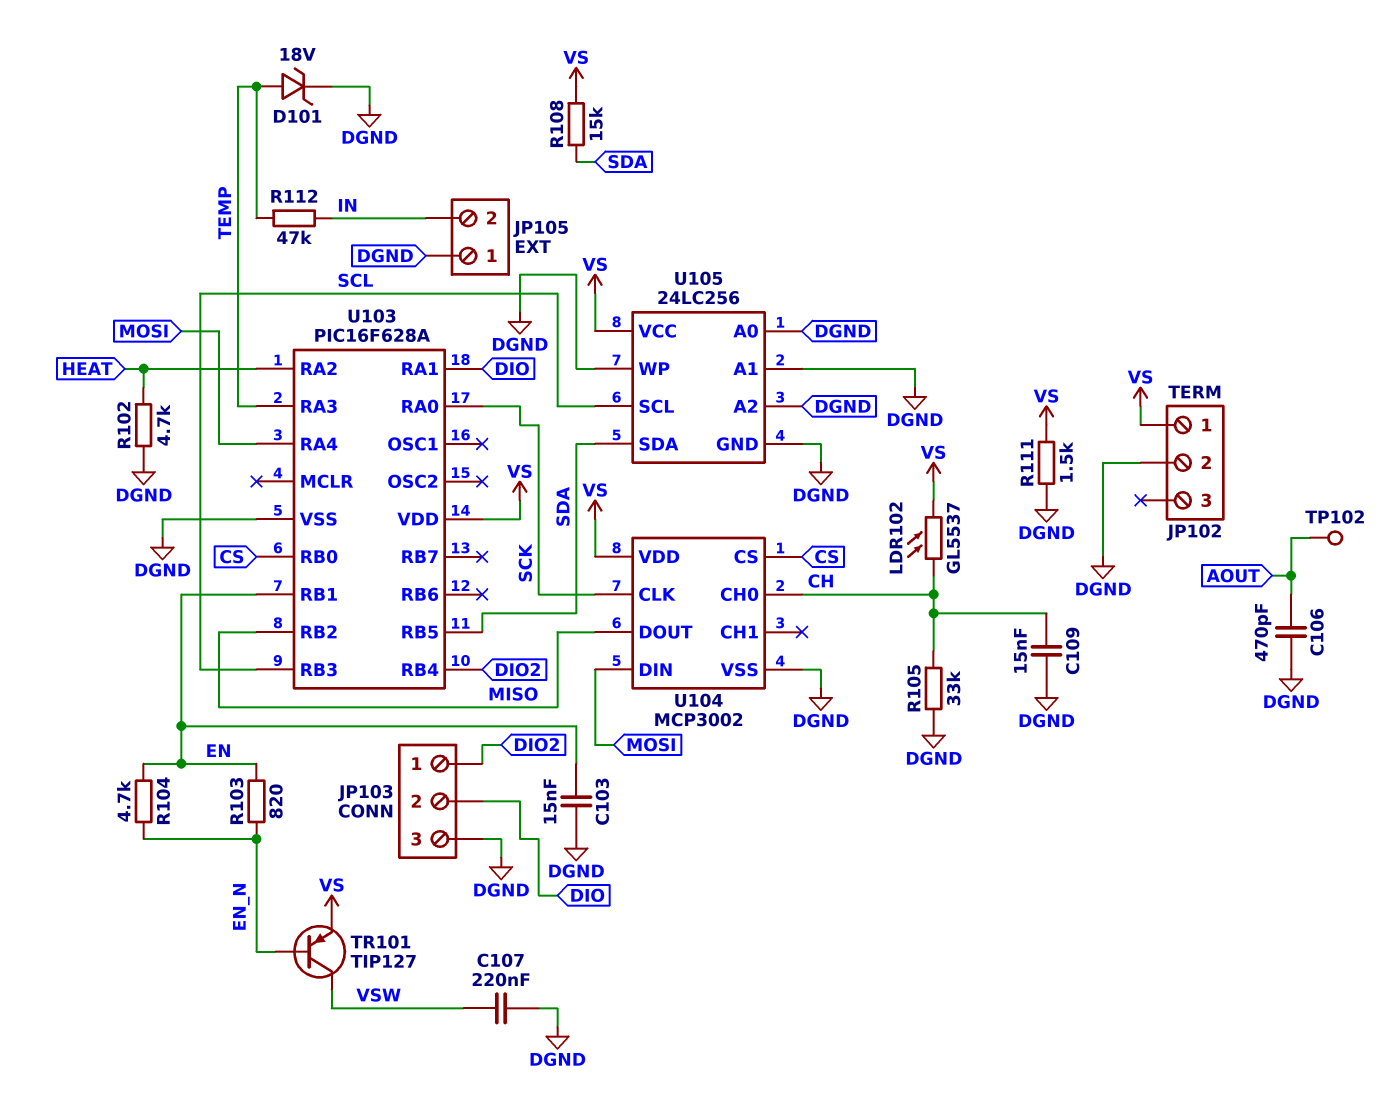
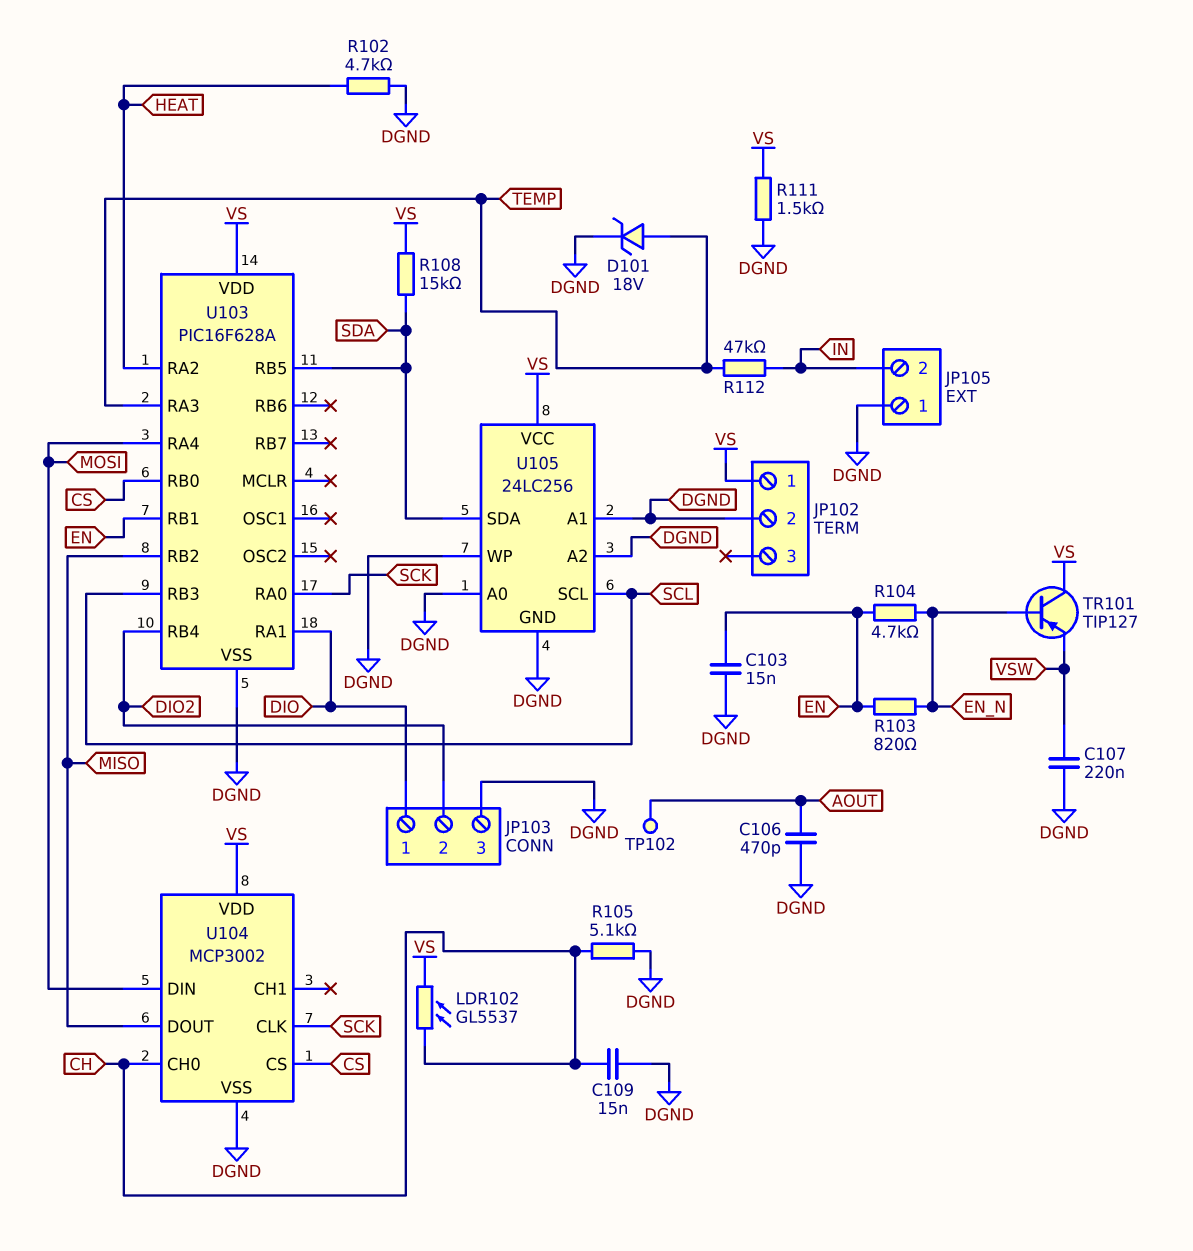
JP103 pin 1: DIO2 -> DIO
JP103 pin 2: DIO -> DIO2
R105: 33k (CH, DGND) -> 5.1k (CH, DGND)
TR101: PNP TIP127 (B EN_N, C VSW, E VS) -> PNP TIP127 (B EN_N, C VS, E VSW)

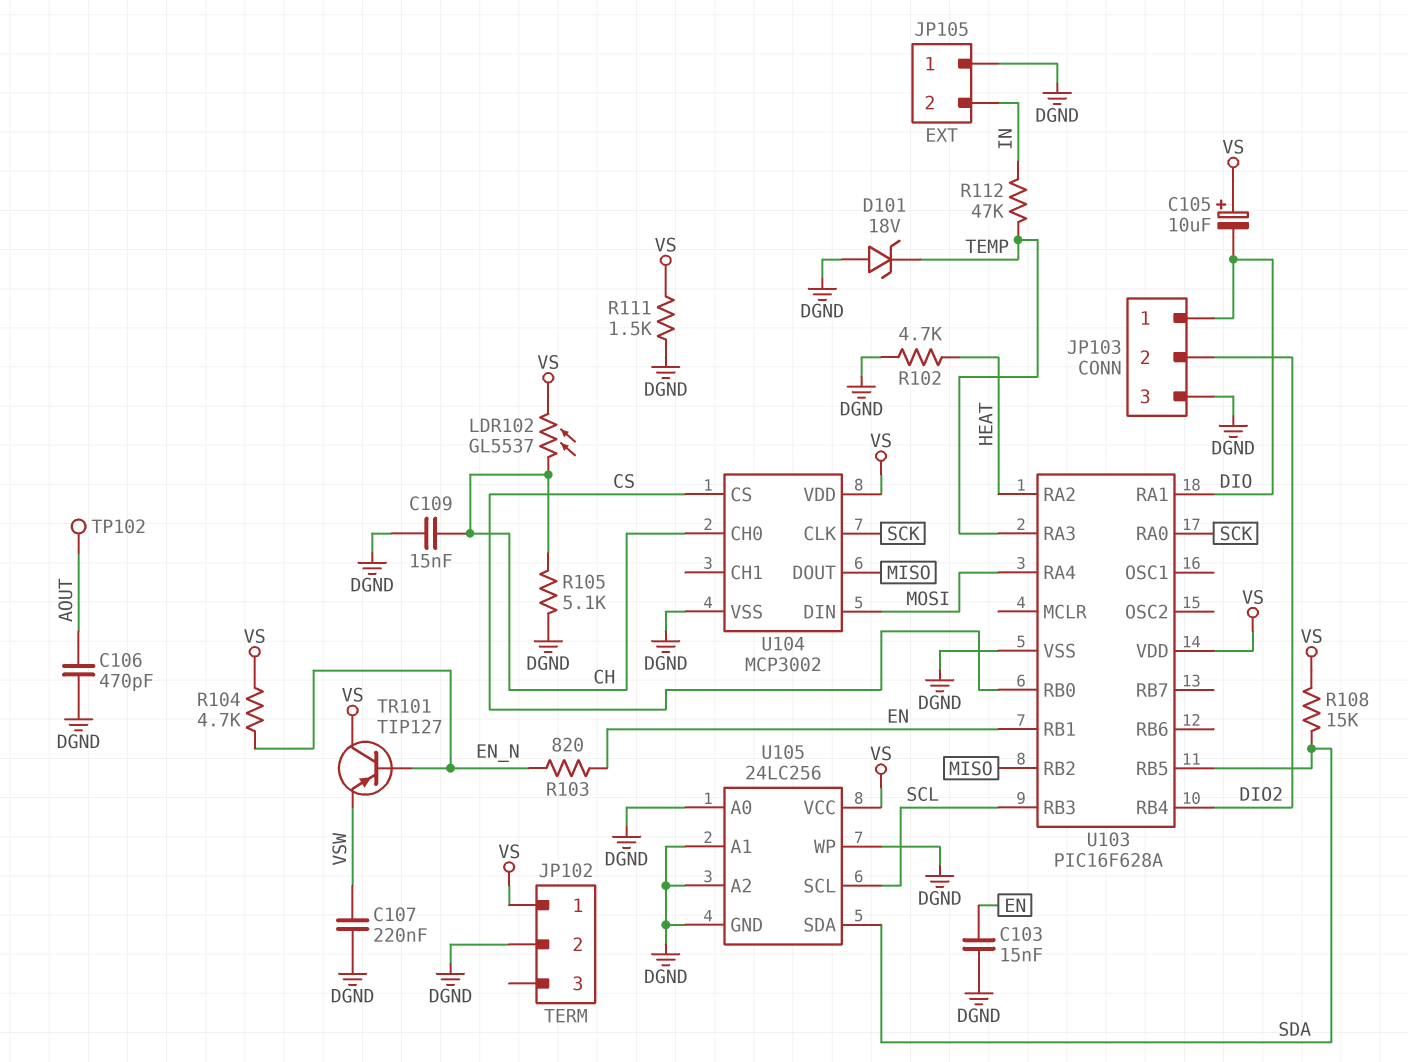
C105: none -> 10uF (plus VS, minus DIO)
D101: zener 18V (A TEMP, K DGND) -> zener 18V (A DGND, K TEMP)
R104: 4.7k (EN, EN_N) -> 4.7k (EN_N, VS)

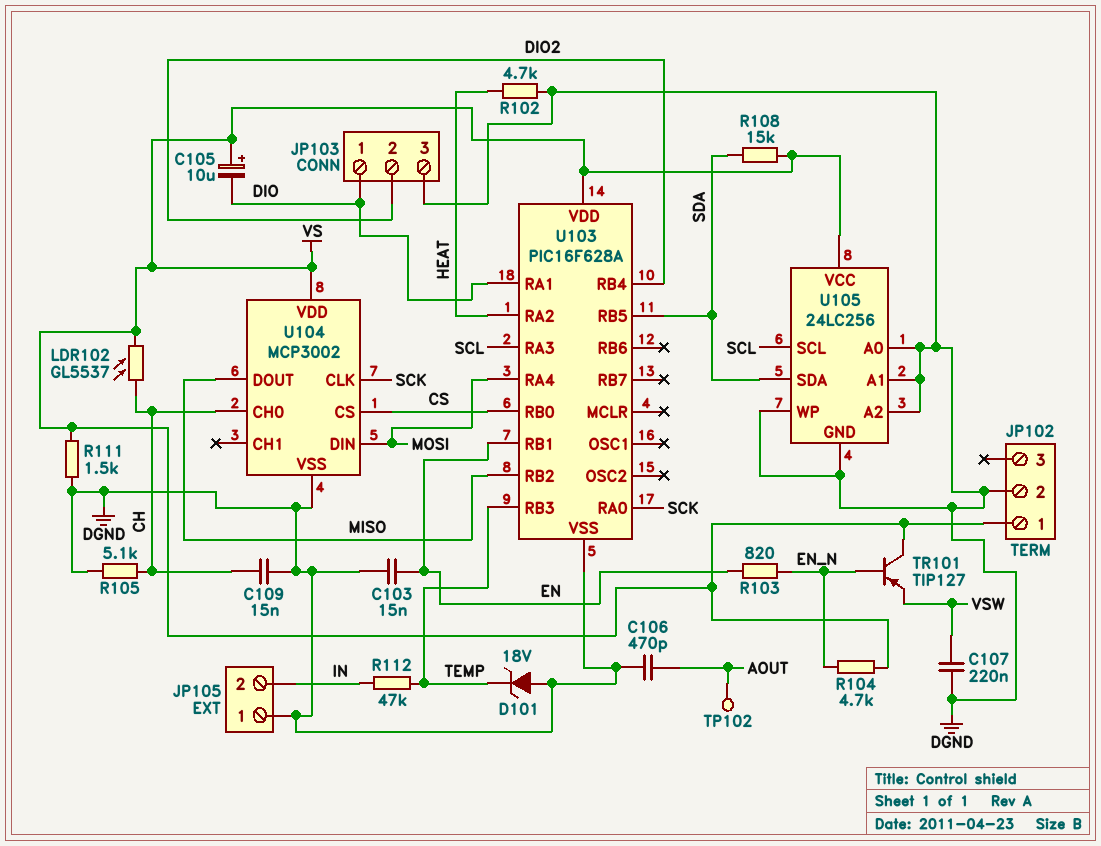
U103 pin RA3: TEMP -> SCL
U103 pin RB3: SCL -> TEMP

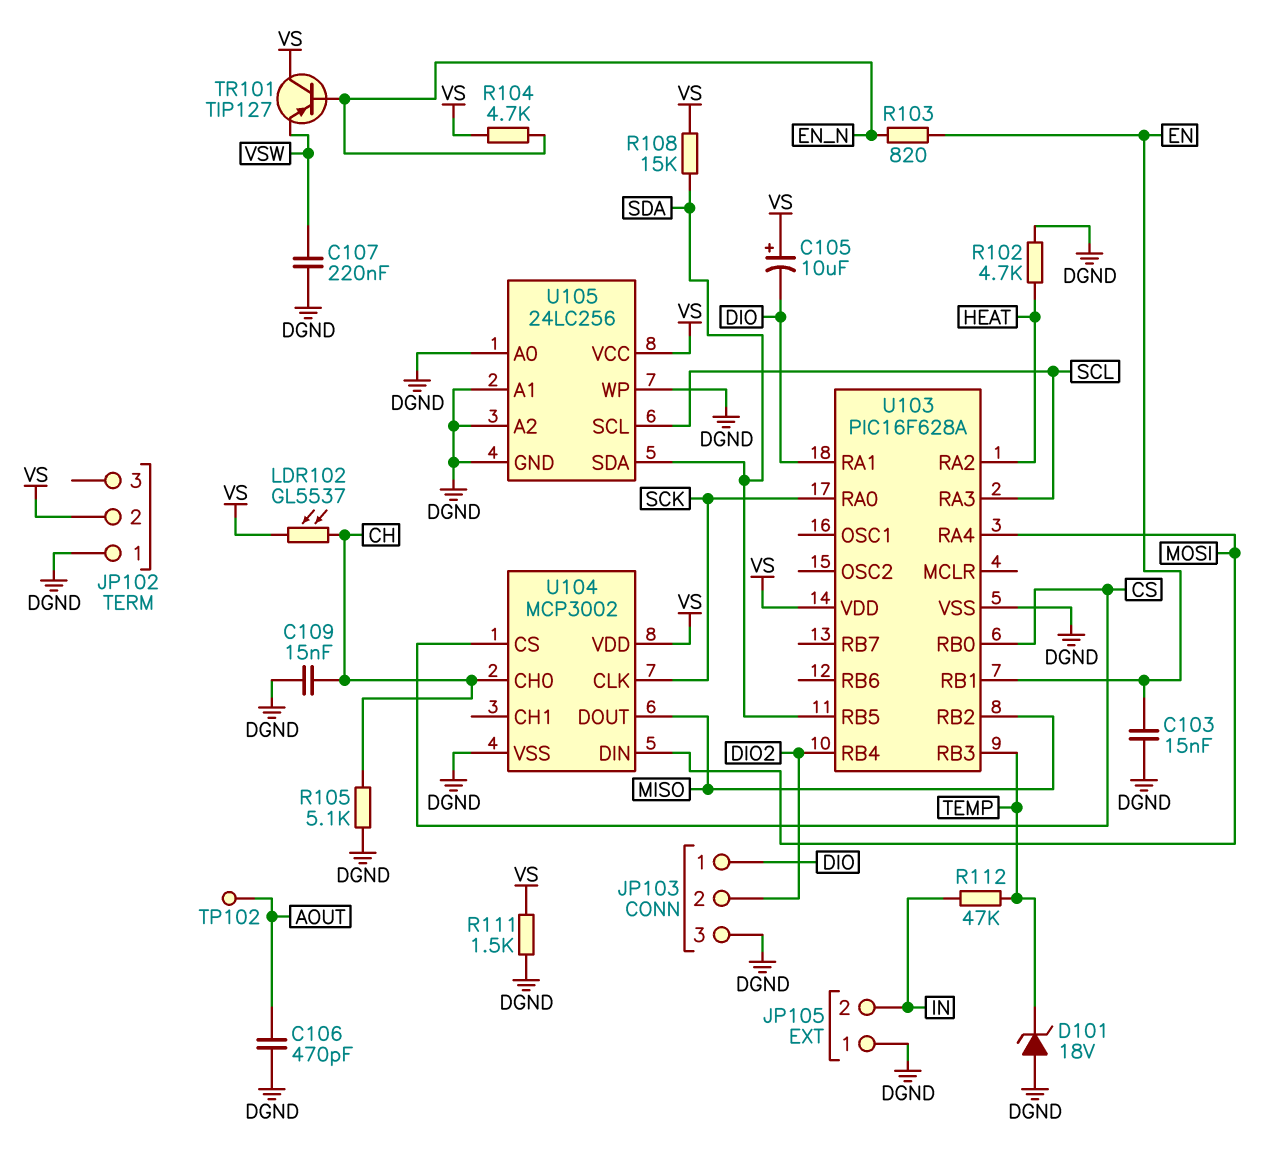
JP102 pin 1: VS -> DGND
JP102 pin 2: DGND -> VS

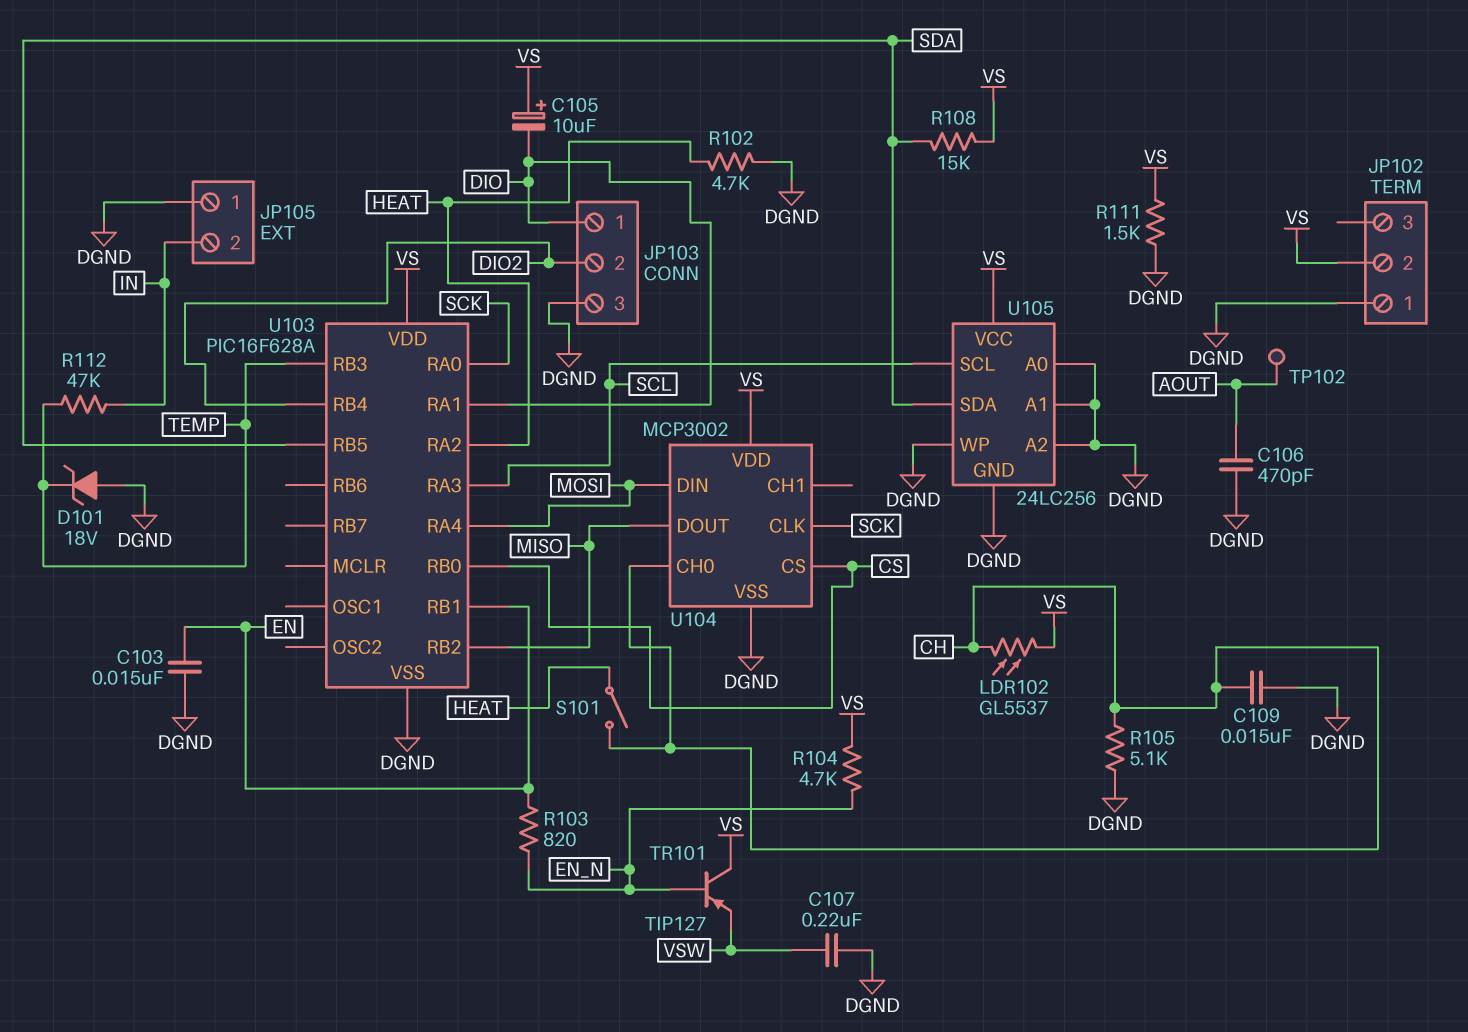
S101: none -> switch (CH, HEAT)

